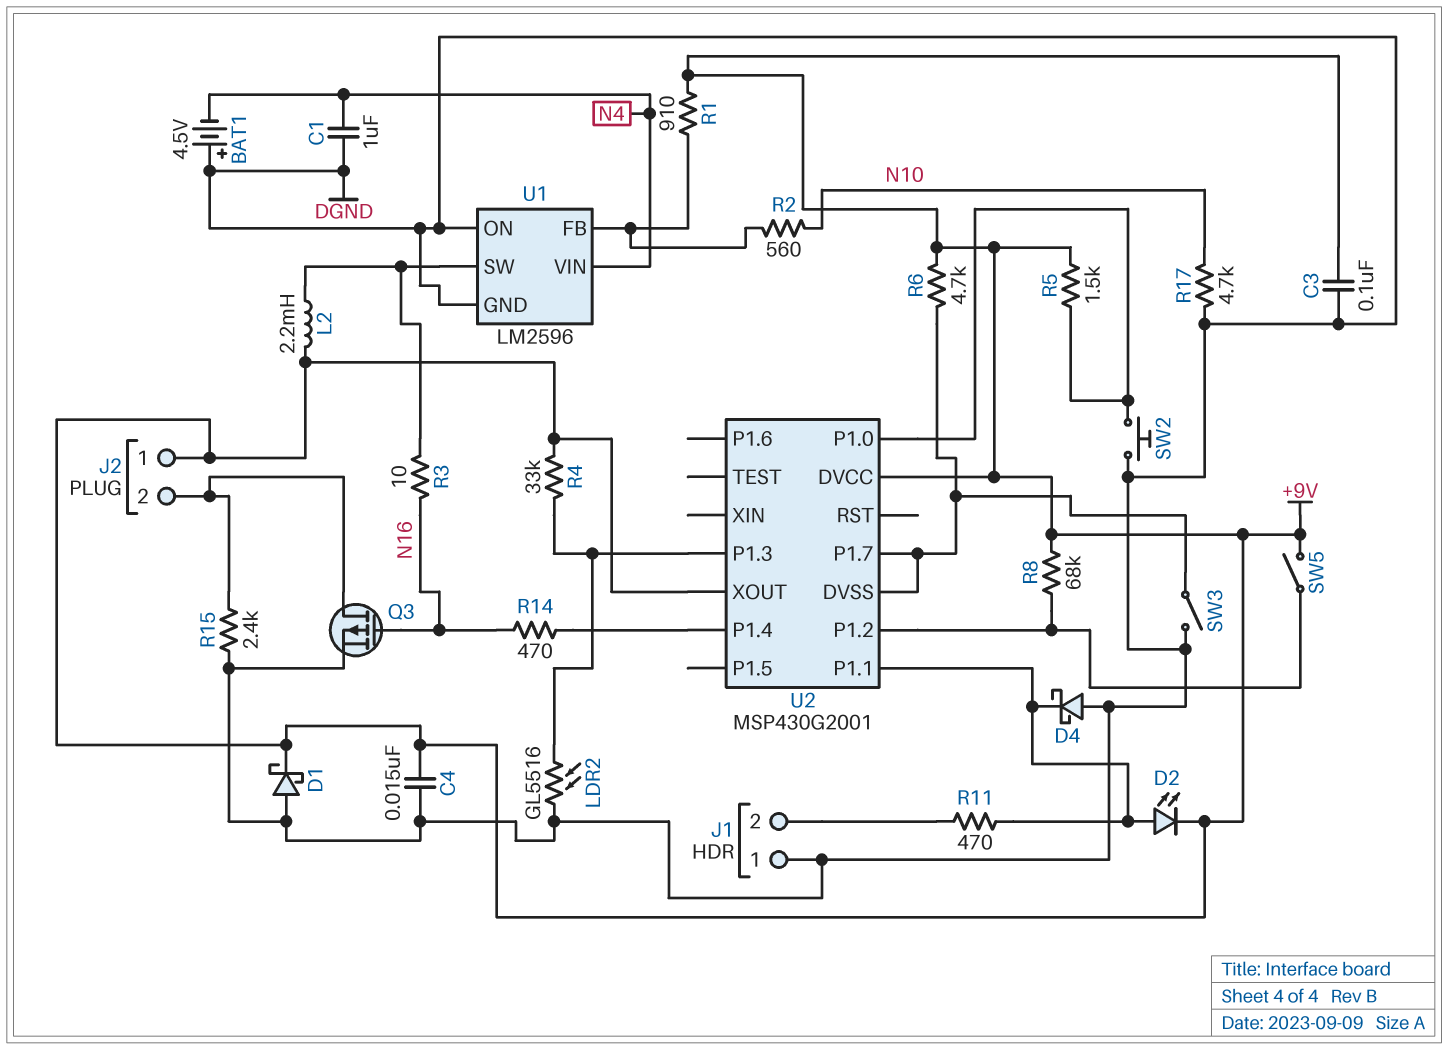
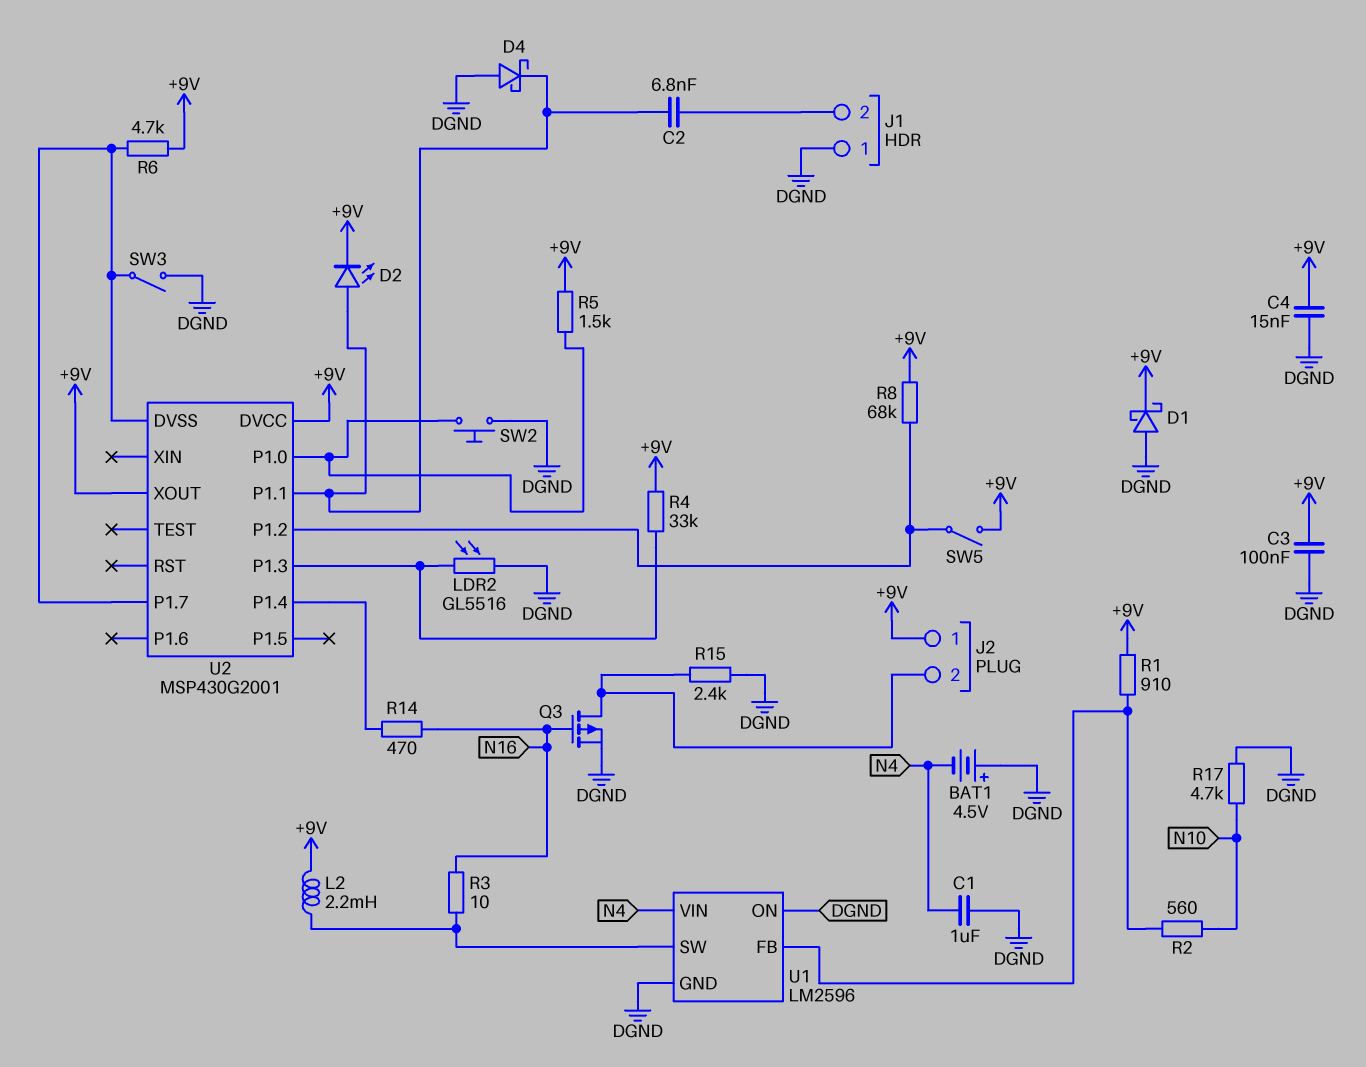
C2: none -> 6.8nF (J1/2, U2/P1.1)
R11: 470 (J1/2, U2/P1.1) -> none

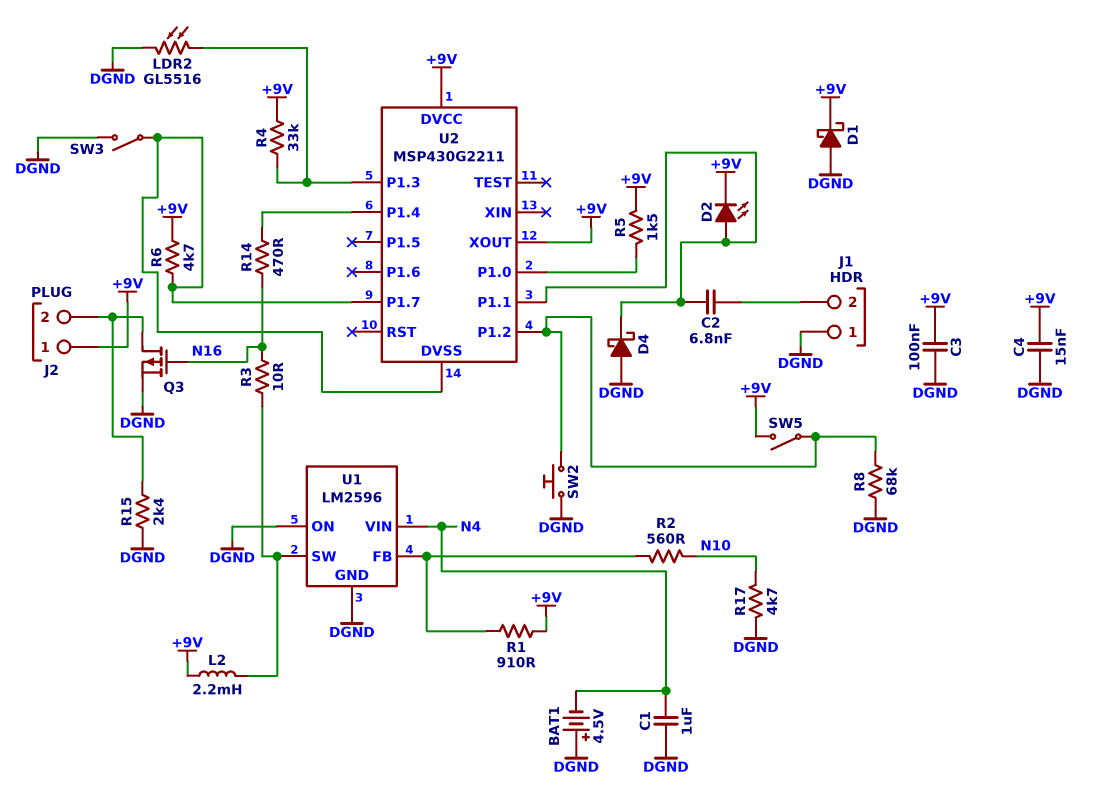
R8: 68k (+9V, U2/P1.2) -> 68k (DGND, U2/P1.2)
SW2: button (DGND, U2/P1.0) -> button (DGND, U2/P1.2)
U2: MSP430G2001 -> MSP430G2211

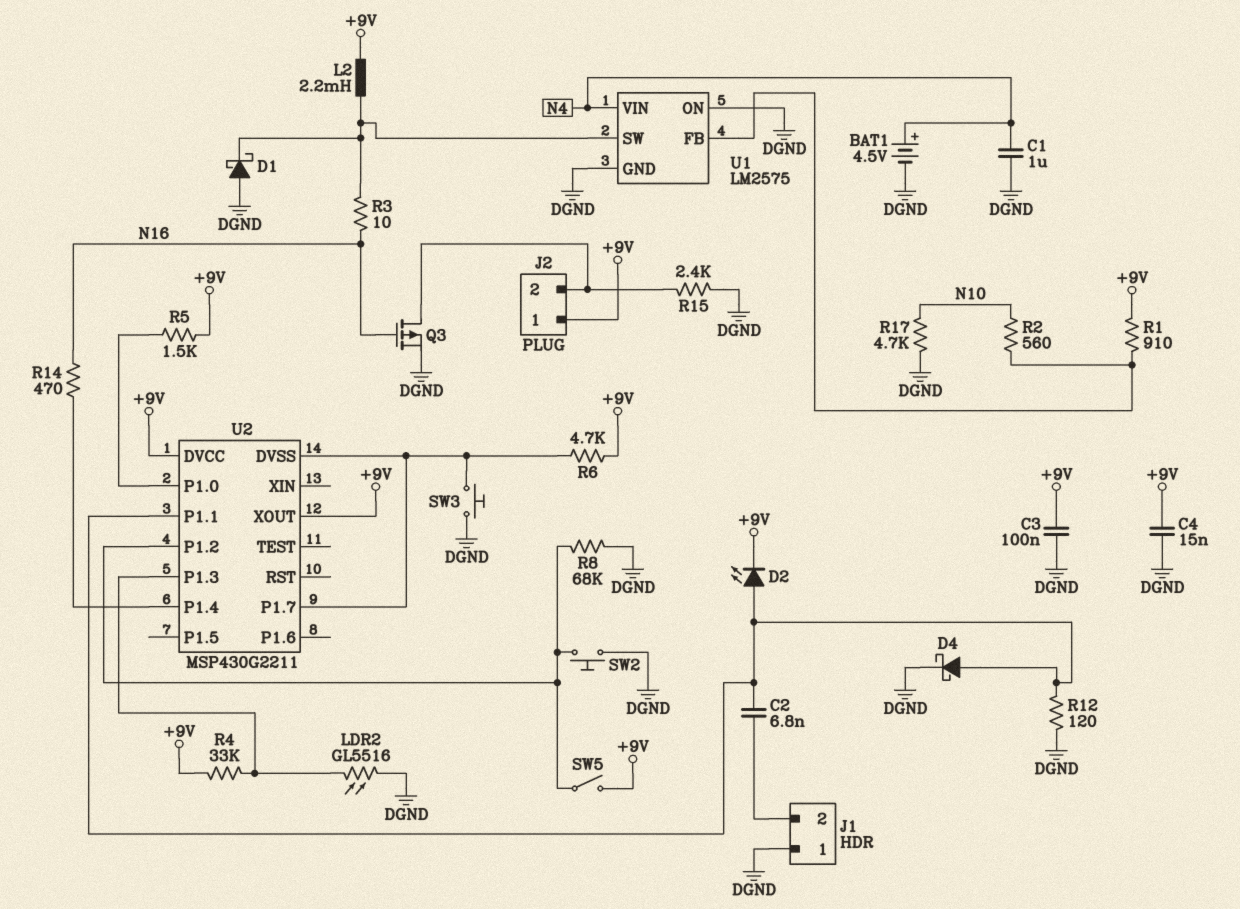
BAT1: 4.5V (plus DGND, minus N4) -> 4.5V (plus N4, minus DGND)
D1: schottky (A DGND, K +9V) -> schottky (A DGND, K U1/SW)
D4: schottky (A DGND, K U2/P1.1) -> schottky (A U2/P1.1, K DGND)
R12: none -> 120 (DGND, U2/P1.1)
SW3: switch (DGND, U2/DVSS) -> button (DGND, U2/DVSS)
U1: LM2596 -> LM2575

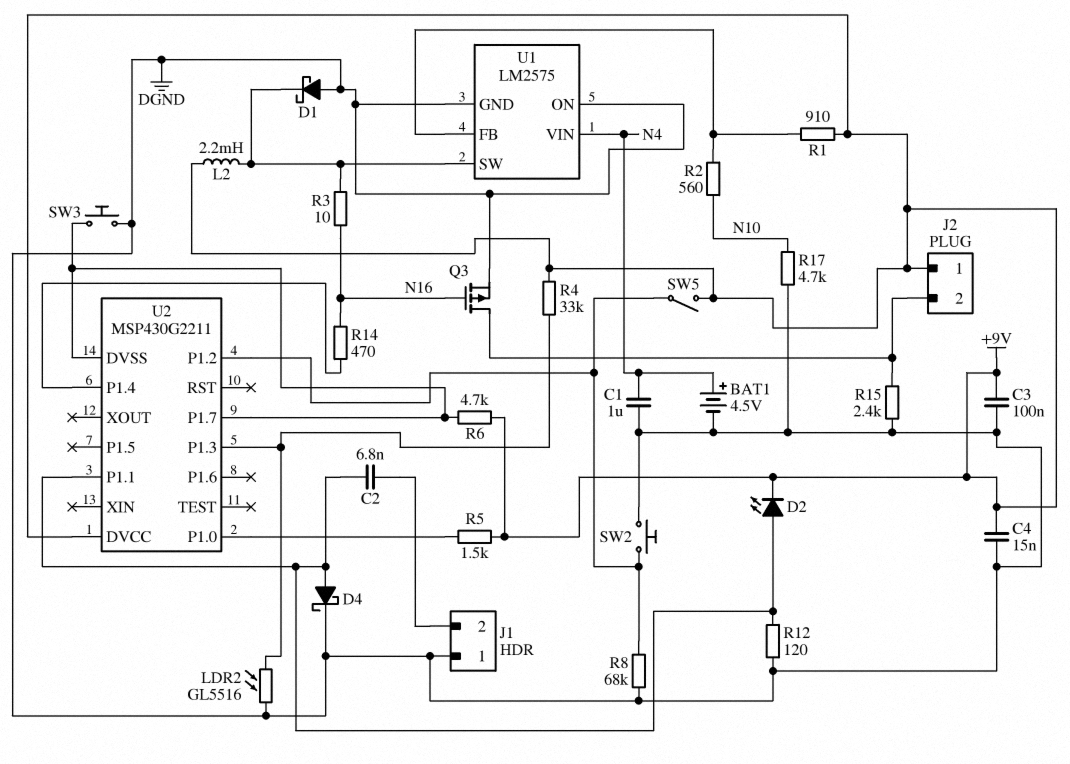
U2 pin XOUT: +9V -> none

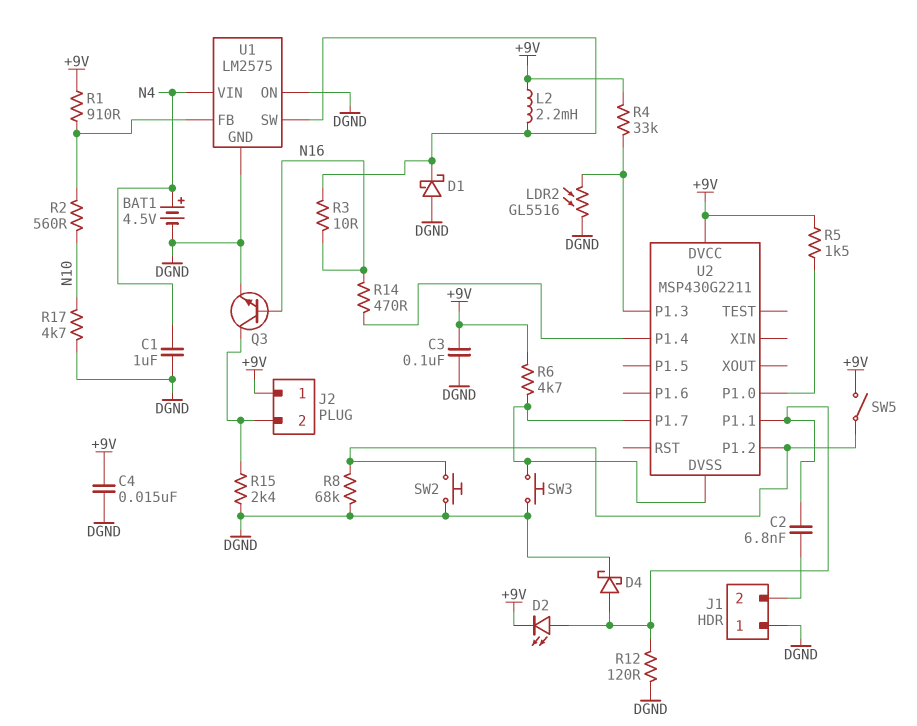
Q3: PMOS (G N16, D J2/2, S DGND) -> NPN (B N16, C J2/2, E DGND)

